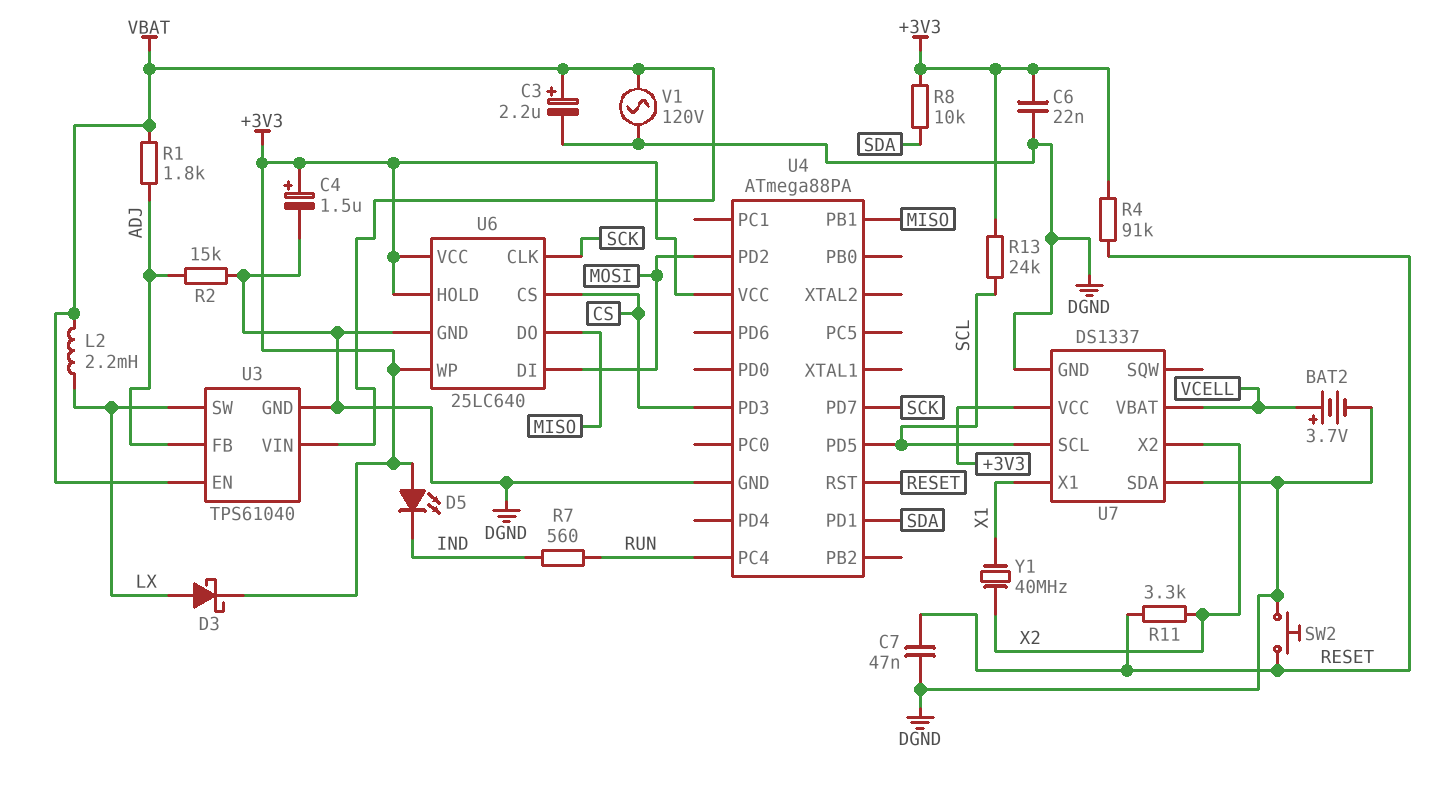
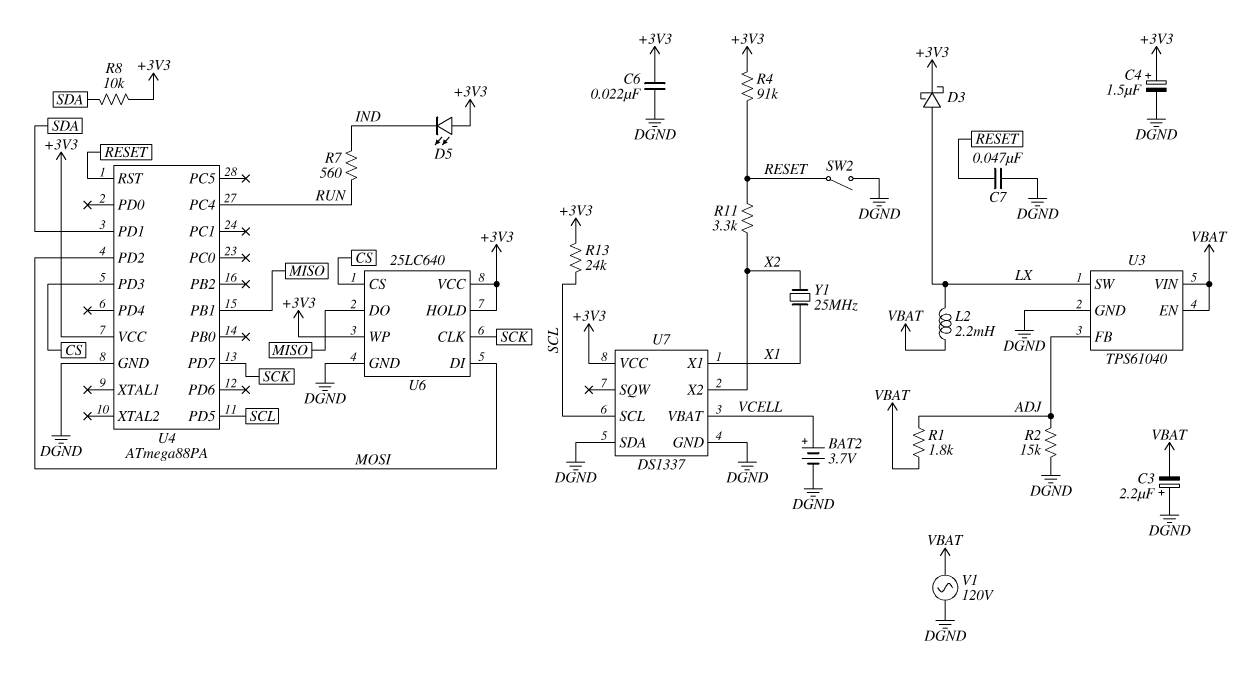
C3: 2.2uF (plus VBAT, minus DGND) -> 2.2uF (plus DGND, minus VBAT)
SW2: button (DGND, RESET) -> switch (DGND, RESET)
Y1: 40MHz (X1, X2) -> 25MHz (X1, X2)

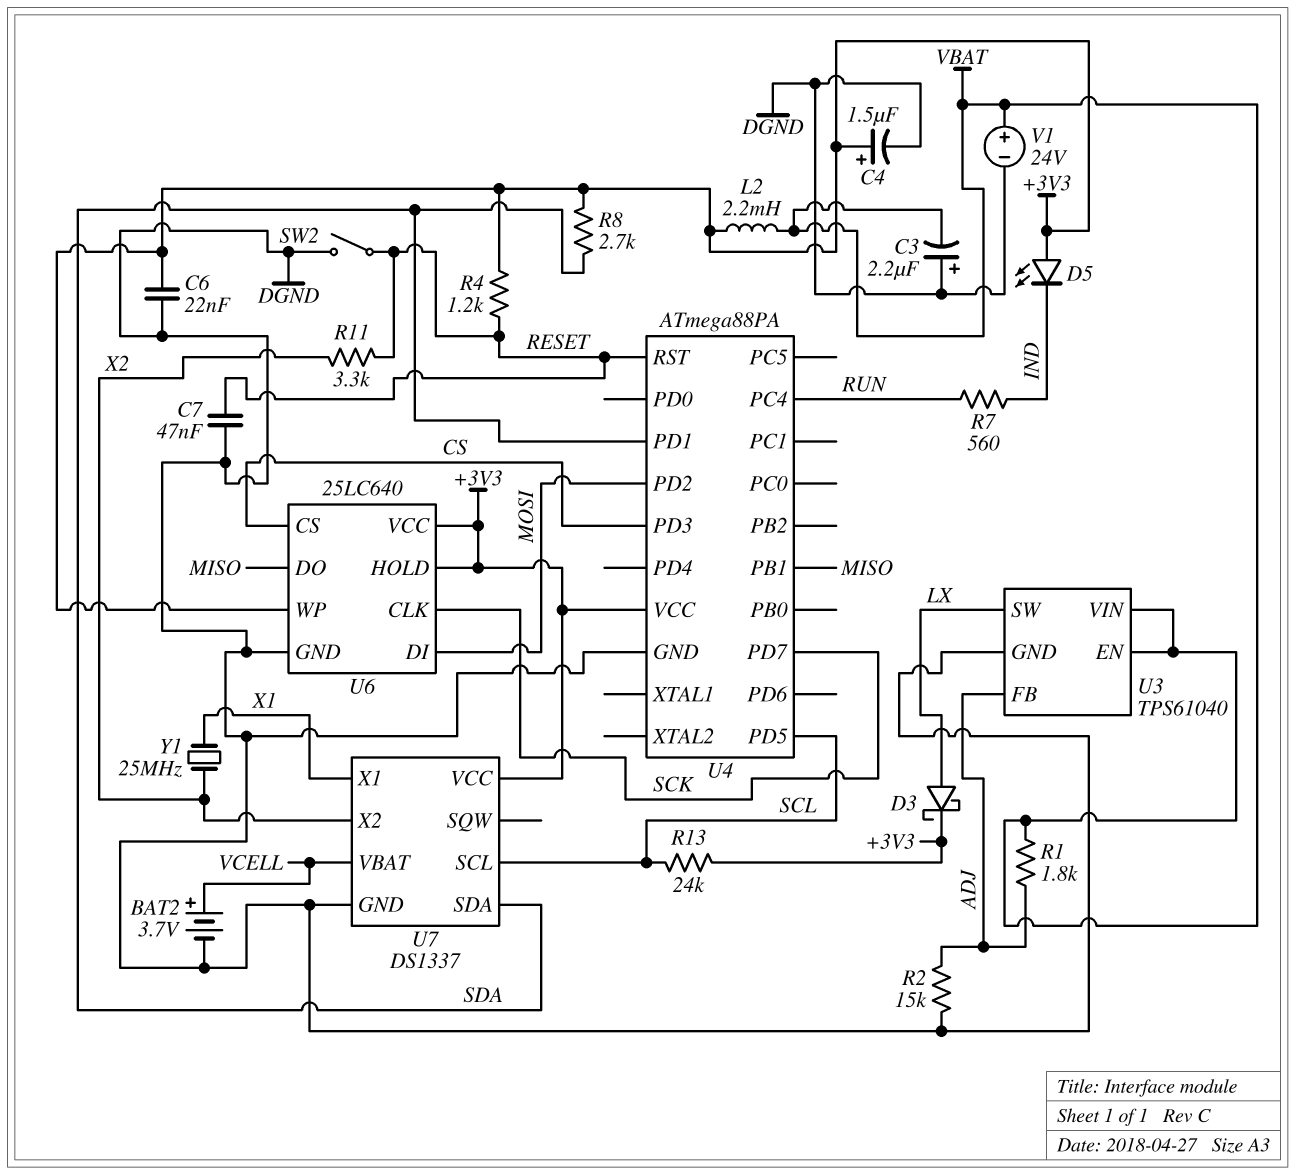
L2: 2.2mH (LX, VBAT) -> 2.2mH (+3V3, VBAT)
R4: 91k (+3V3, RESET) -> 1.2k (+3V3, RESET)
R8: 10k (+3V3, SDA) -> 2.7k (+3V3, SDA)
U7 pin SDA: DGND -> SDA
V1: AC 120V (DGND, VBAT) -> 24V (plus VBAT, minus DGND)

